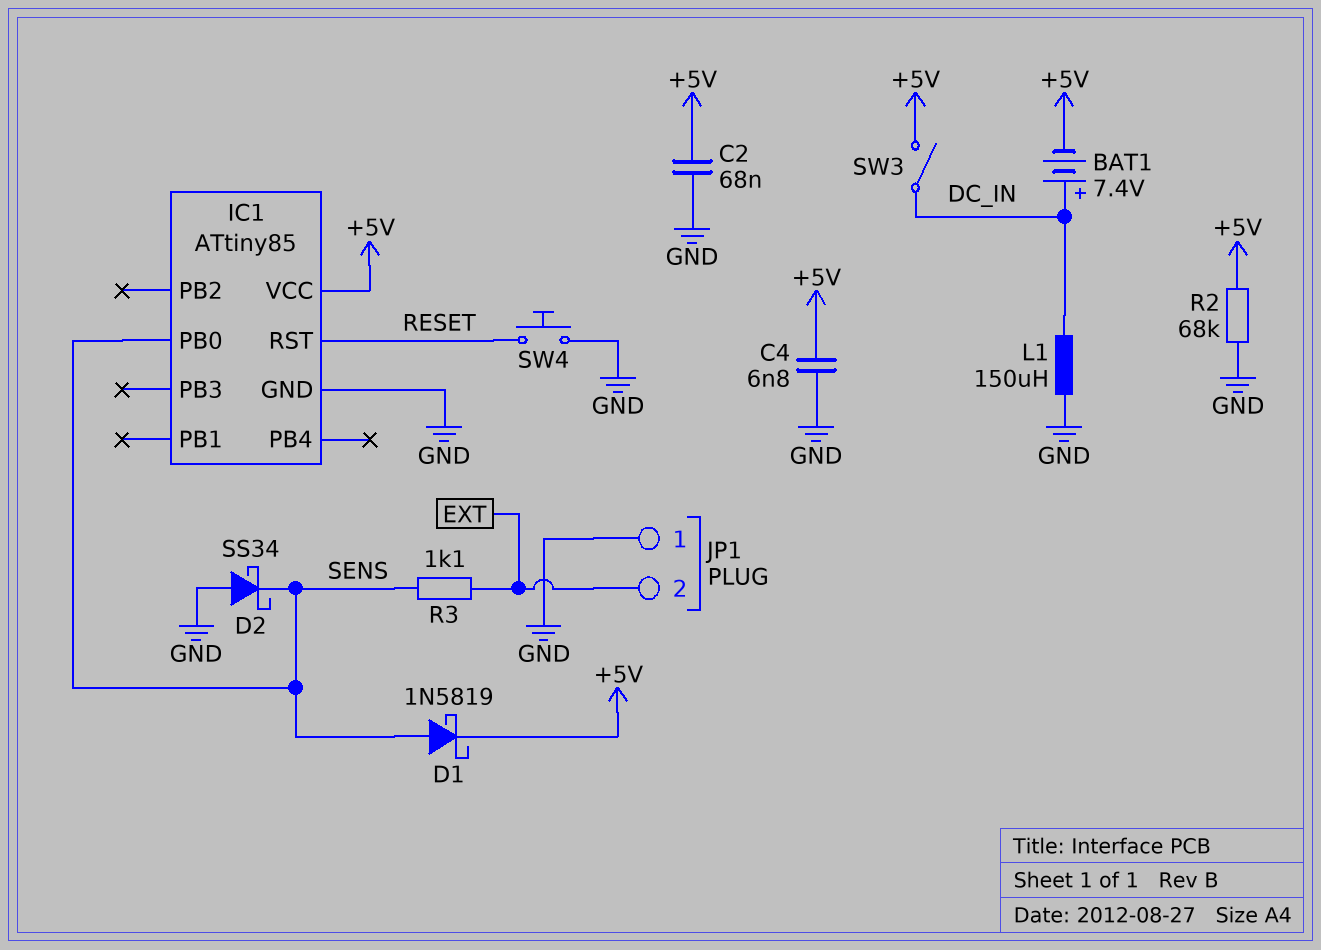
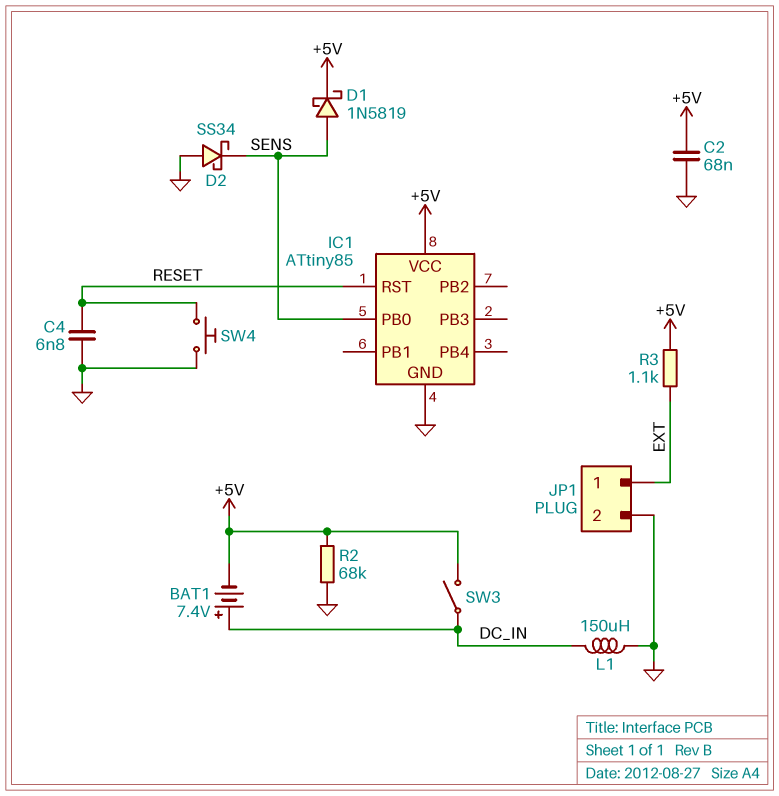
C4: 6.8nF (+5V, GND) -> 6.8nF (GND, RESET)
JP1 pin 1: GND -> EXT
JP1 pin 2: EXT -> GND
R3: 1.1k (EXT, SENS) -> 1.1k (+5V, EXT)

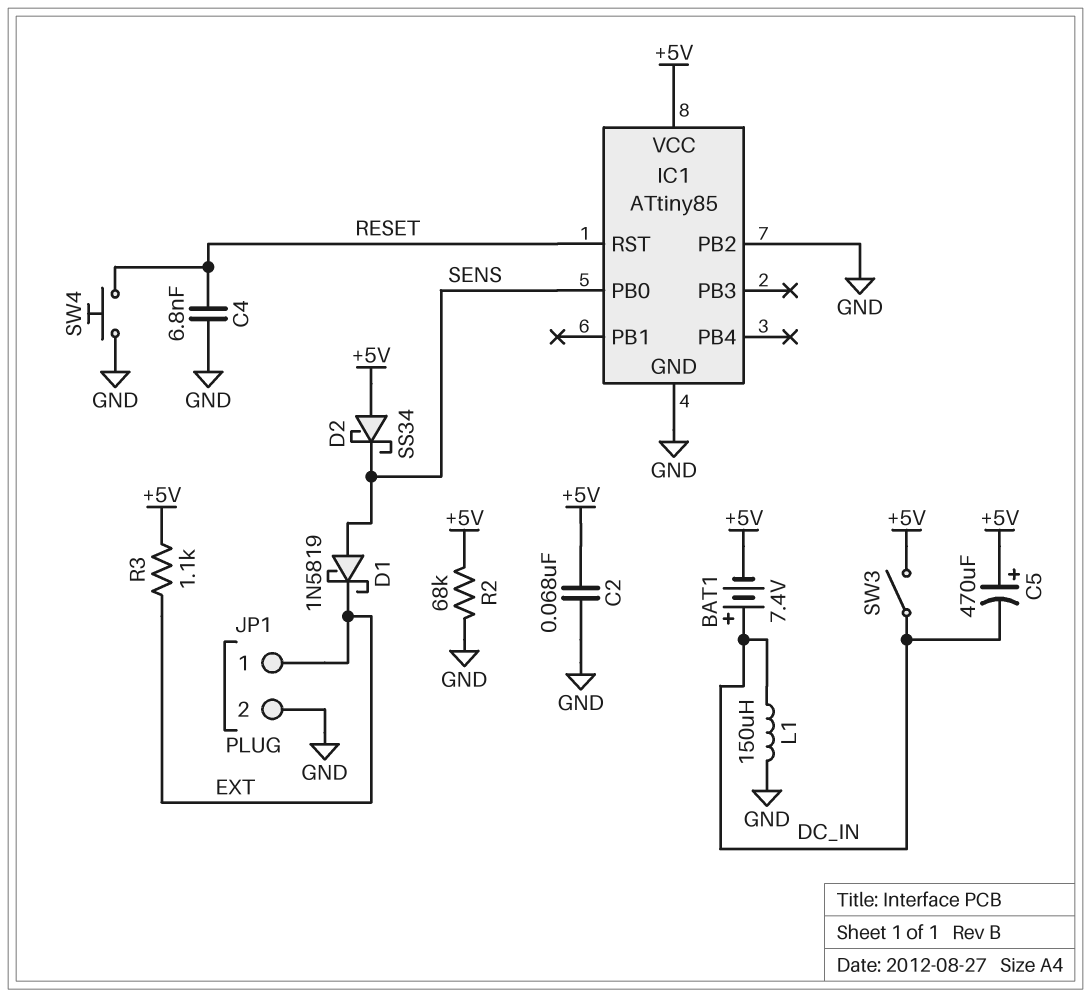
C5: none -> 470uF (plus +5V, minus DC_IN)
D1: schottky 1N5819 (A SENS, K +5V) -> schottky 1N5819 (A SENS, K EXT)
D2: schottky SS34 (A GND, K SENS) -> schottky SS34 (A +5V, K SENS)
IC1 pin PB2: none -> GND

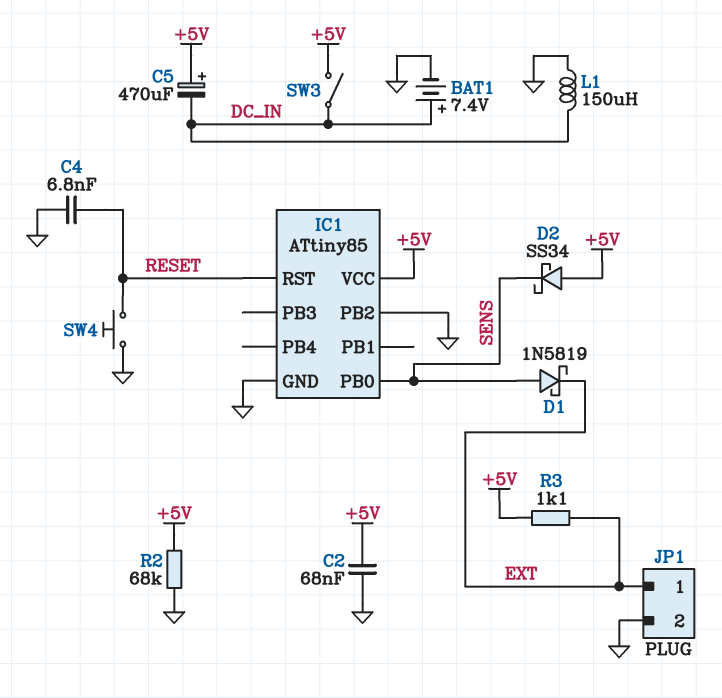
BAT1: 7.4V (plus DC_IN, minus +5V) -> 7.4V (plus DC_IN, minus GND)

